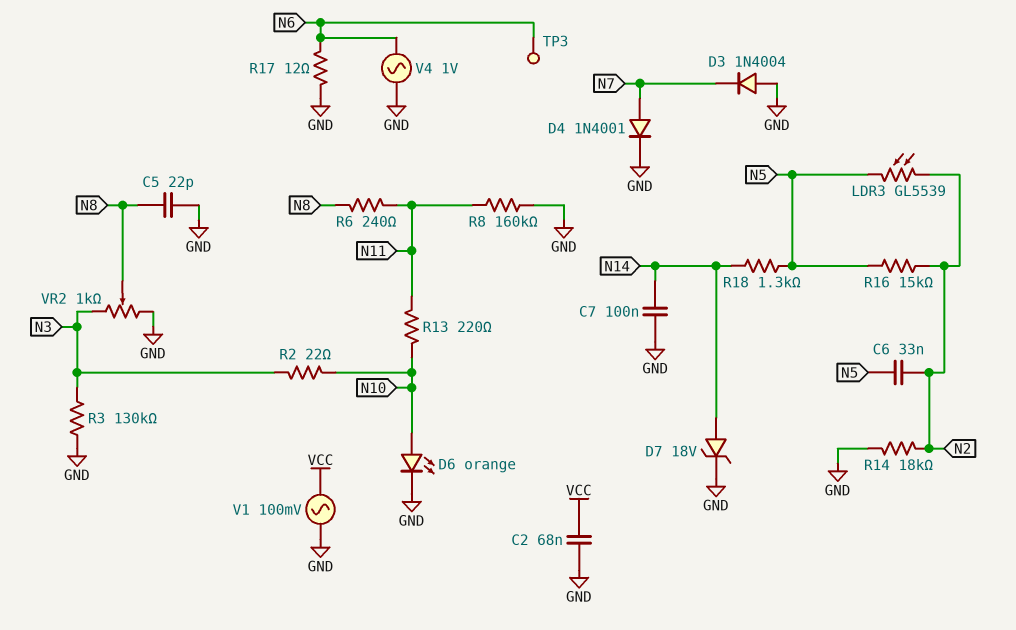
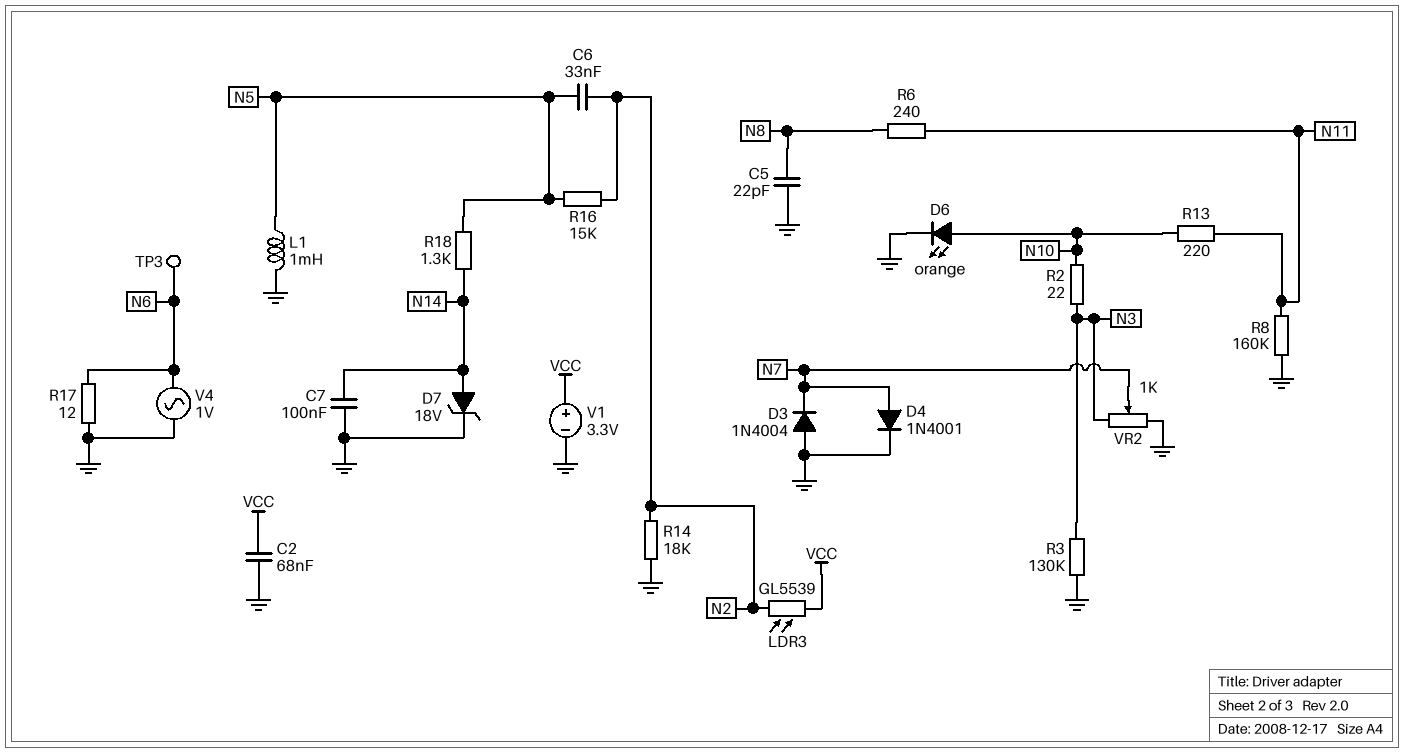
L1: none -> 1mH (GND, N5)
LDR3: GL5539 (N2, N5) -> GL5539 (N2, VCC)
V1: AC 100mV (GND, VCC) -> 3.3V (plus VCC, minus GND)
VR2: 1k (GND, N3, wiper N8) -> 1k (GND, N3, wiper N7)

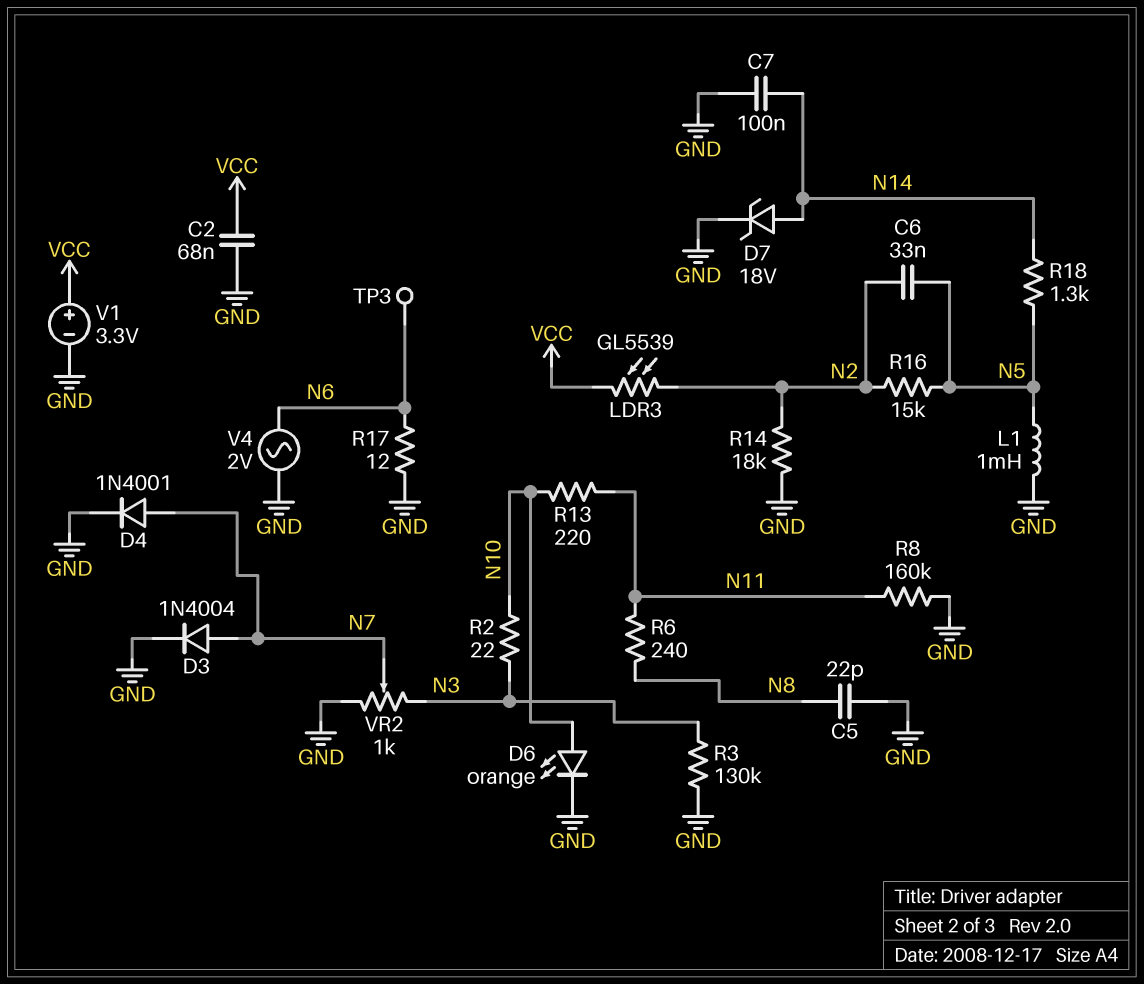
D3: diode 1N4004 (A GND, K N7) -> diode 1N4004 (A N7, K GND)
V4: AC 1V (GND, N6) -> AC 2V (GND, N6)

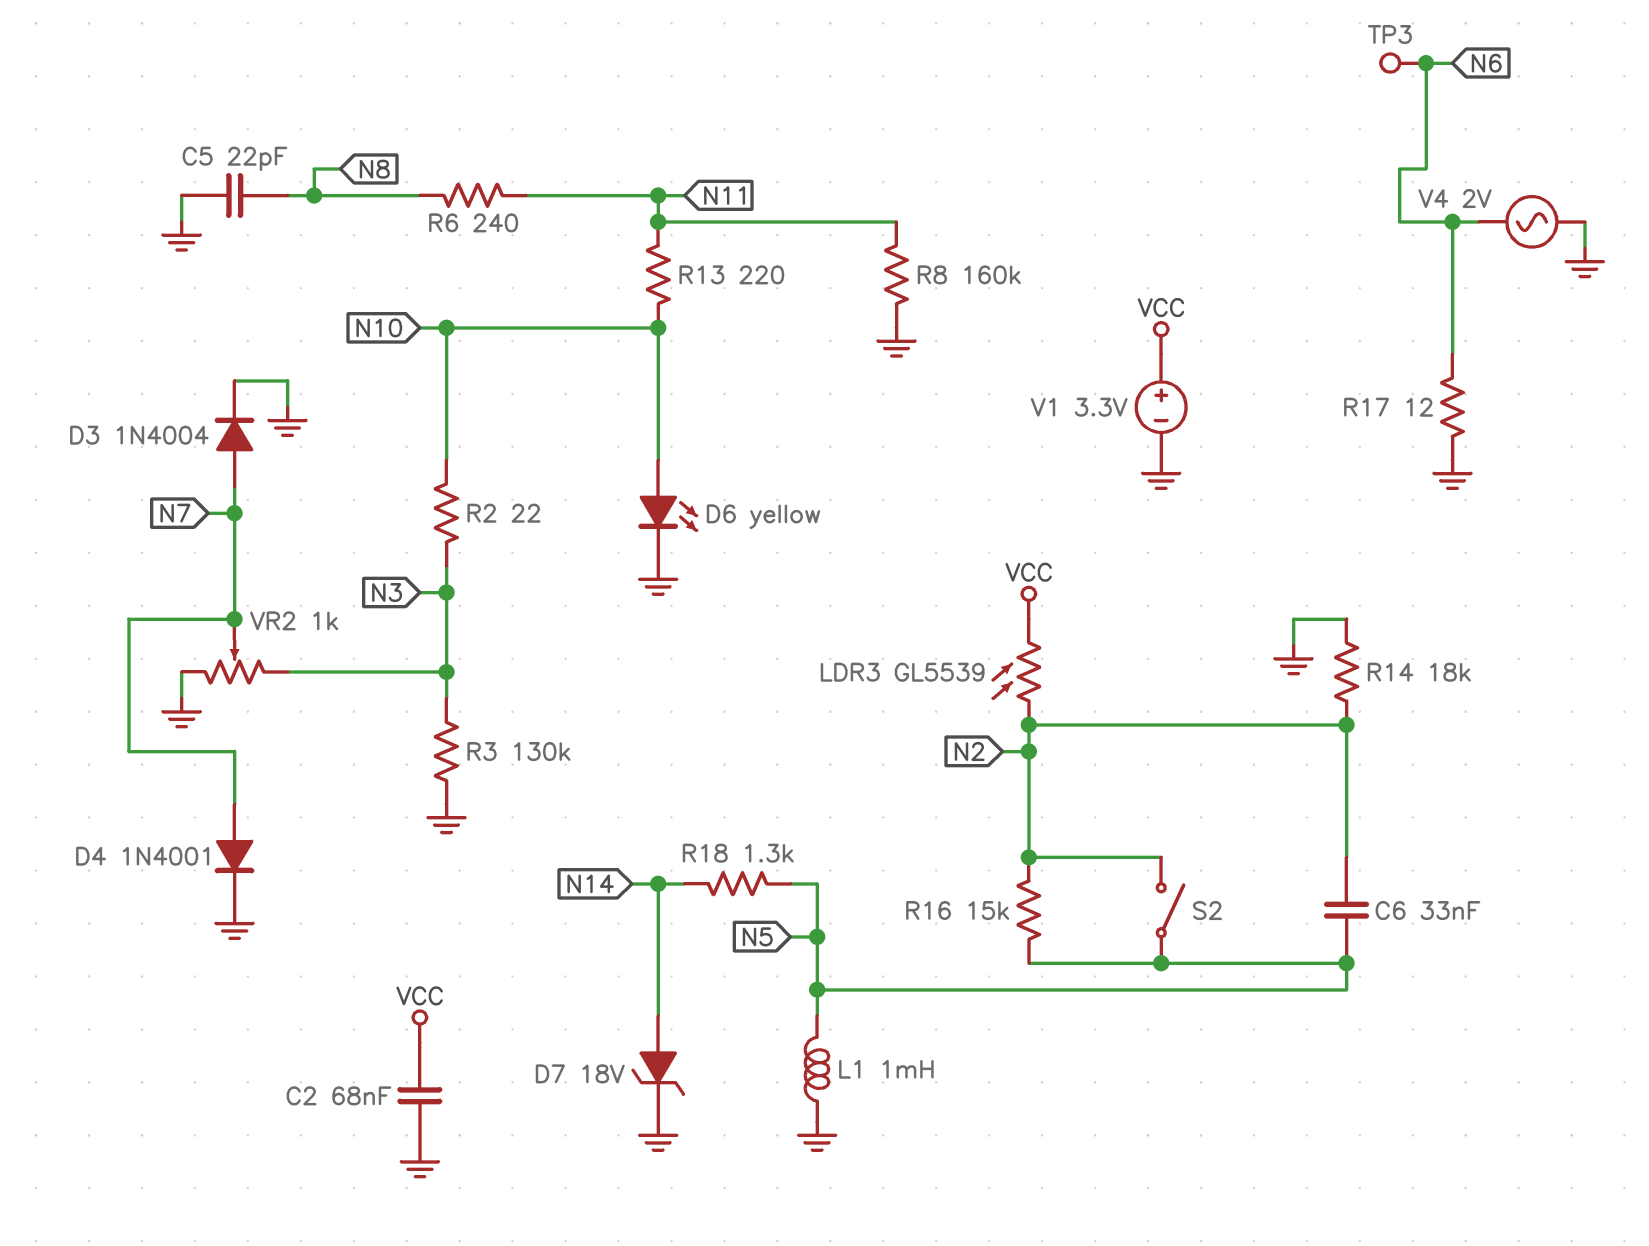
C7: 100nF (GND, N14) -> none
D6: LED orange (A N10, K GND) -> LED yellow (A N10, K GND)
S2: none -> switch (N2, N5)

